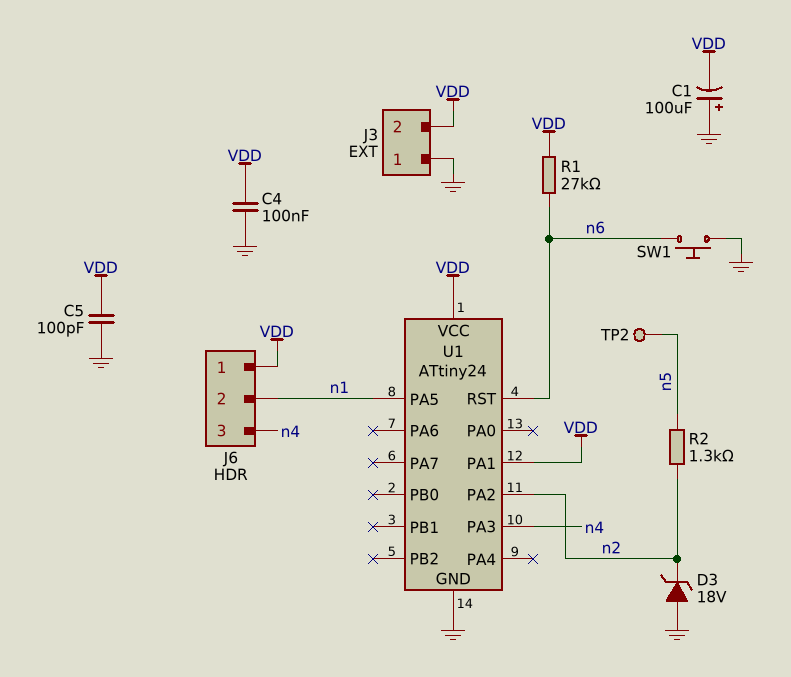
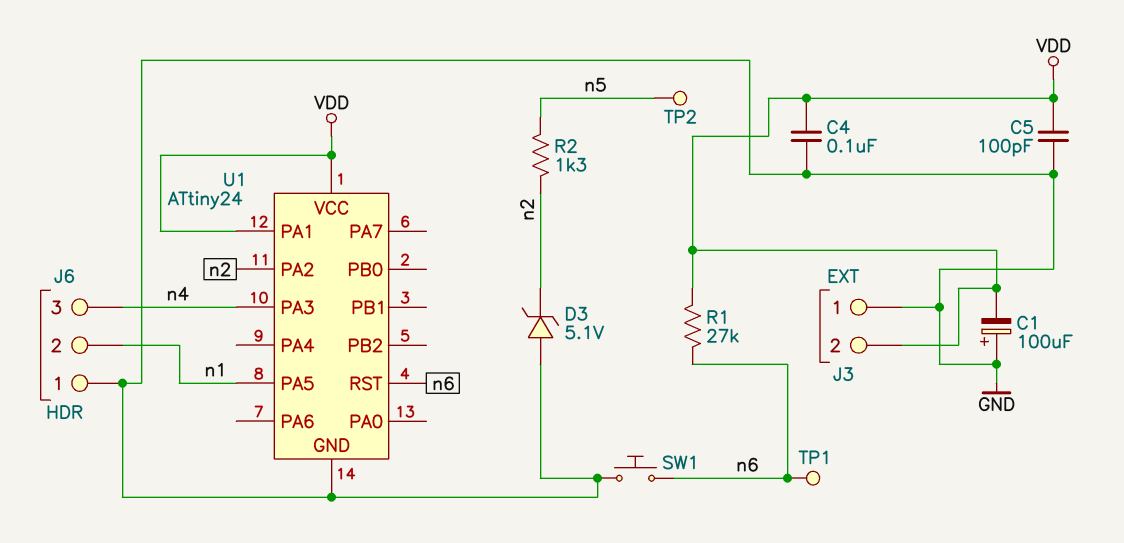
D3: zener 18V (A GND, K n2) -> zener 5.1V (A GND, K n2)
J6 pin 1: VDD -> GND
TP1: none -> test point (n6)

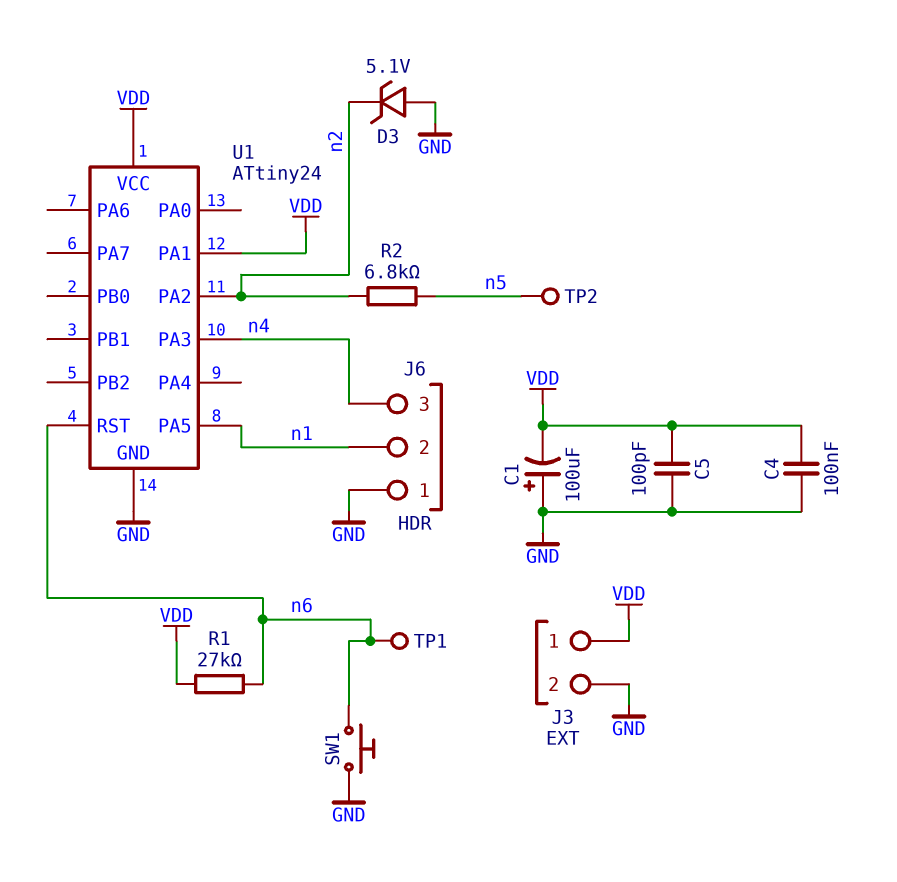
J3 pin 1: GND -> VDD
J3 pin 2: VDD -> GND
R2: 1.3k (n2, n5) -> 6.8k (n2, n5)

